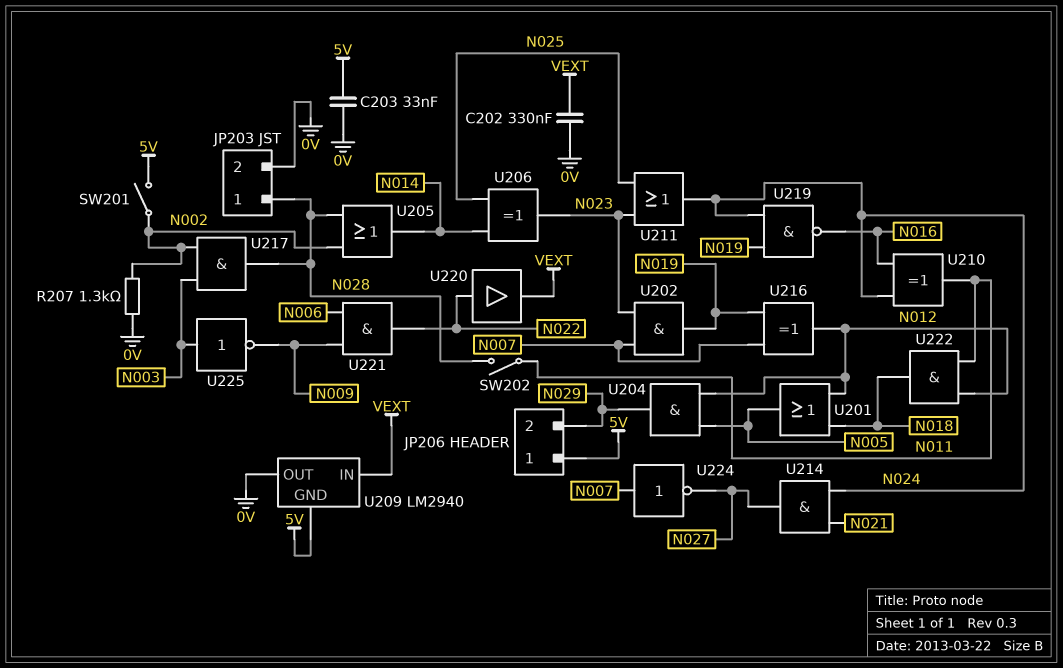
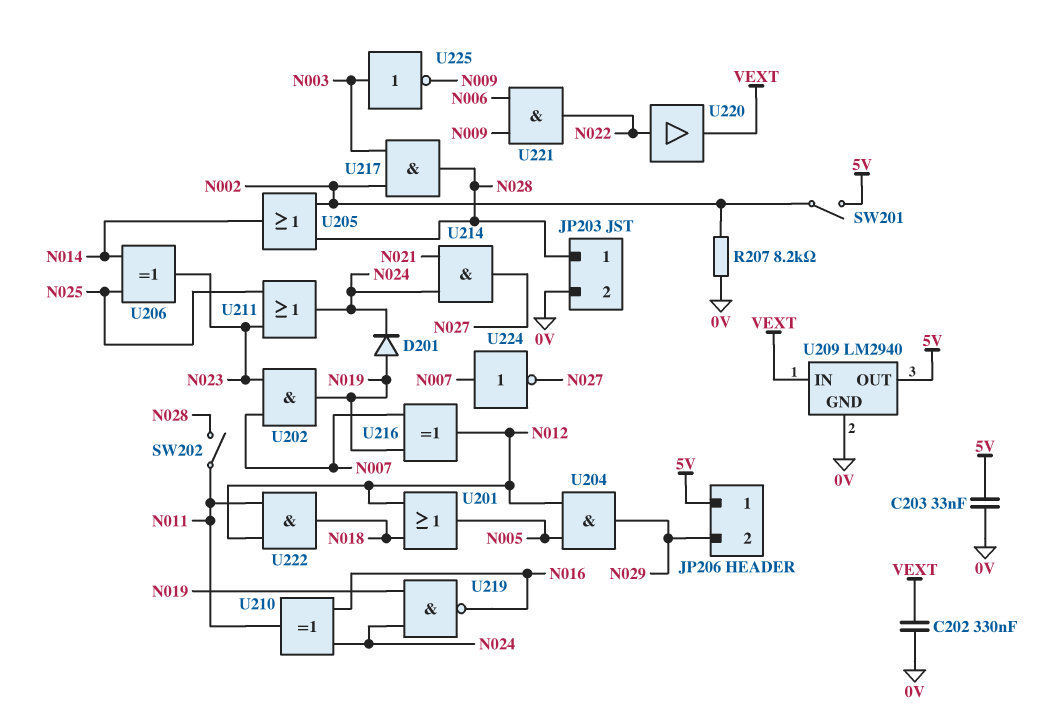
D201: none -> diode (A N019, K N024)
R207: 1.3k (0V, N002) -> 8.2k (0V, N002)
U209 pin GND: 5V -> 0V
U209 pin OUT: 0V -> 5V

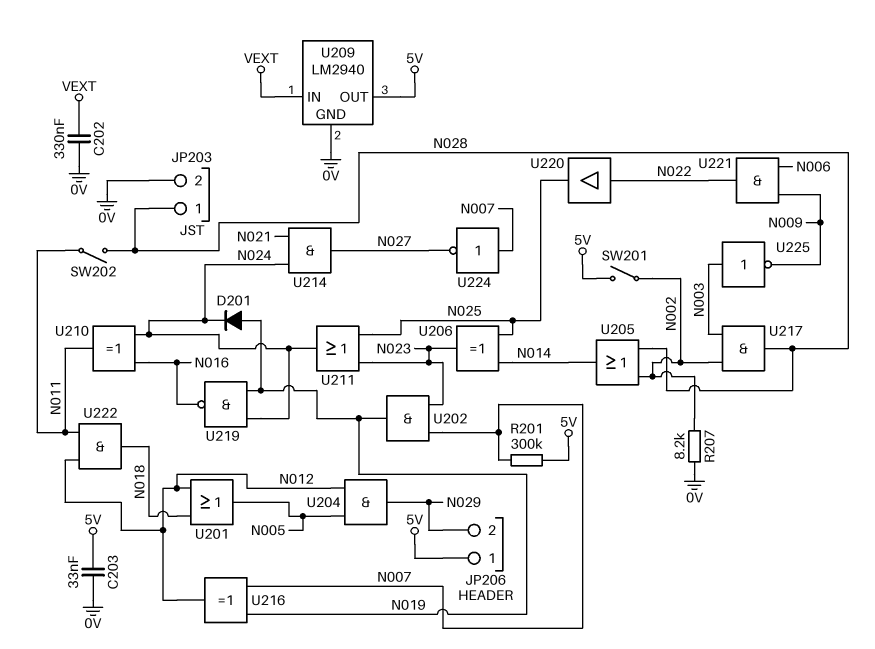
R201: none -> 300k (5V, N007)
U220: buffer (in N022, out VEXT) -> buffer (in N022, out N025)

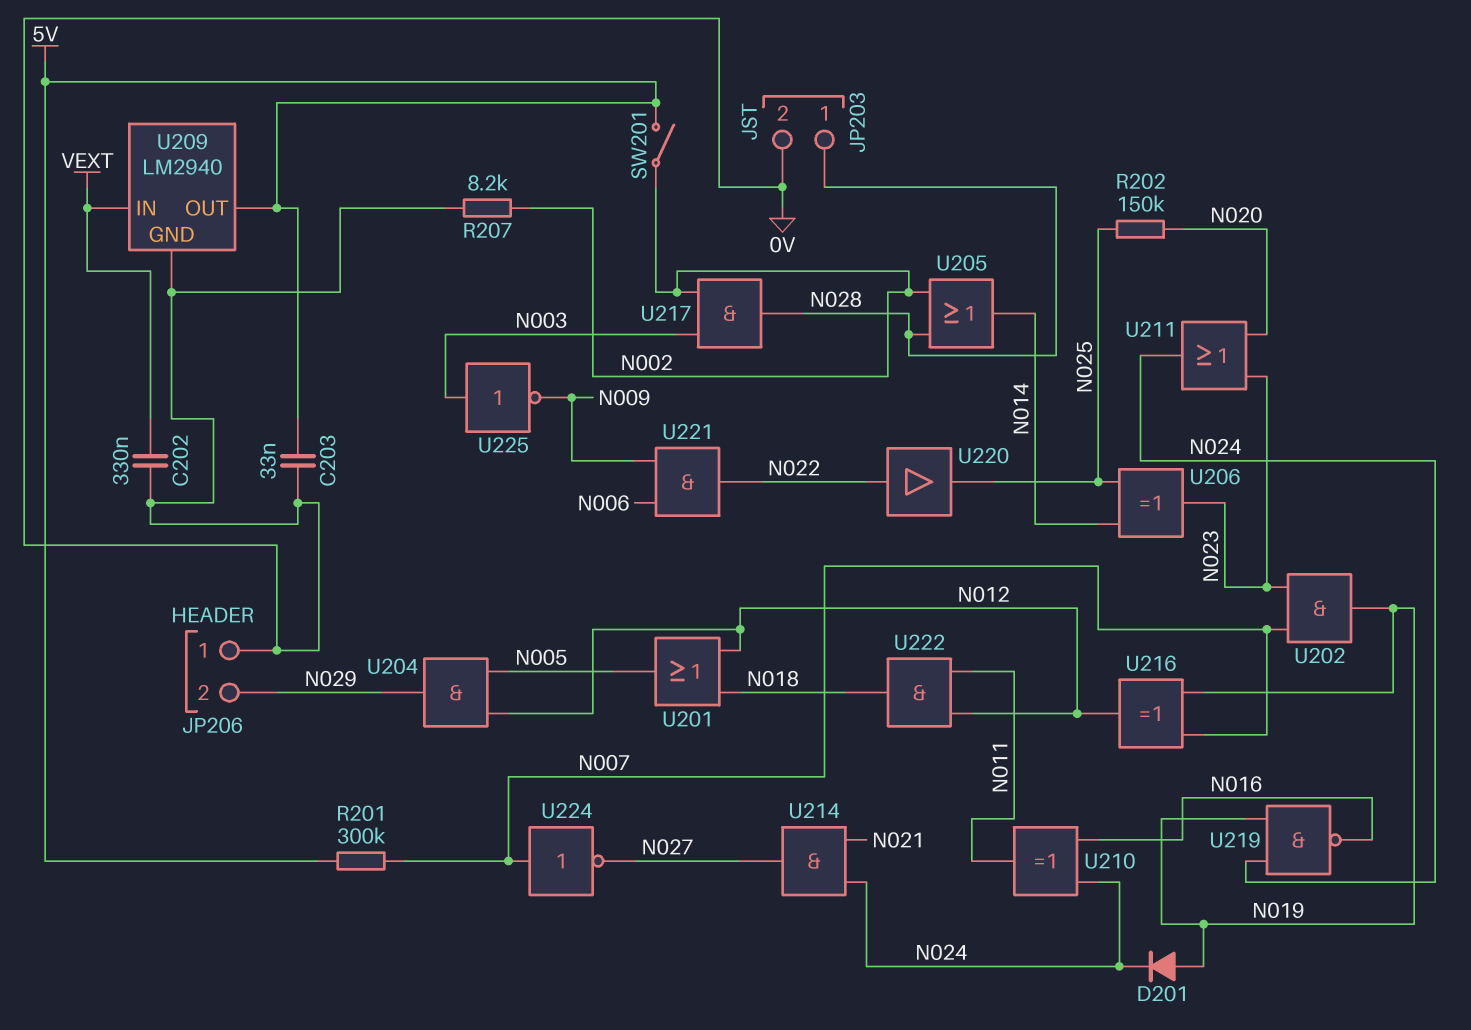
JP206 pin 1: 5V -> 0V
R202: none -> 150k (N020, N025)
SW202: switch (N011, N028) -> none
U211: OR (in N023, in N025, out N024) -> OR (in N020, in N023, out N024)

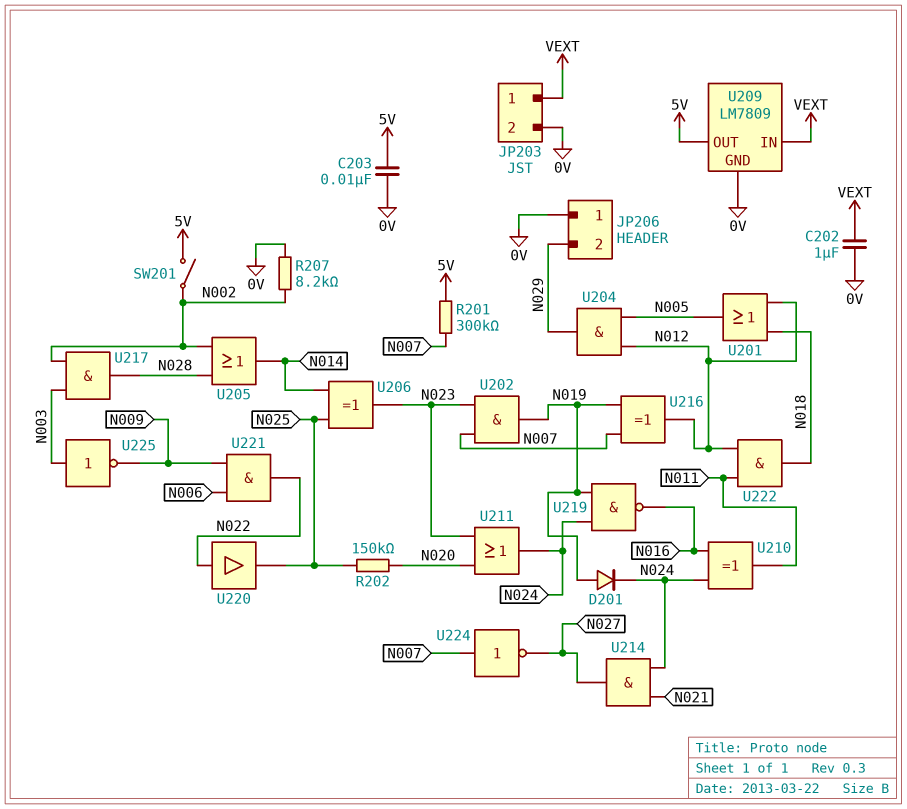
C202: 330nF (0V, VEXT) -> 1uF (0V, VEXT)
C203: 33nF (0V, 5V) -> 10nF (0V, 5V)
JP203 pin 1: N028 -> VEXT
U209: LM2940 -> LM7809

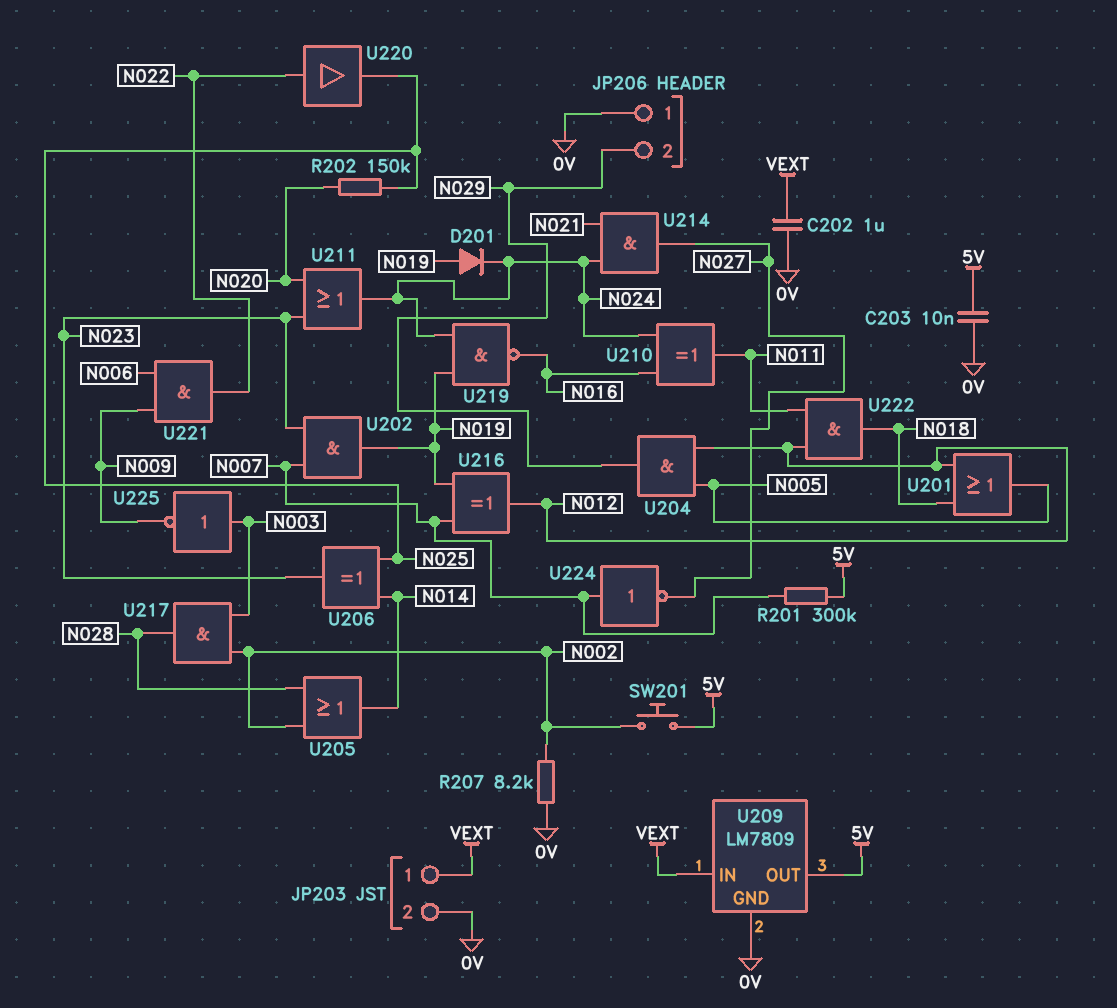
SW201: switch (5V, N002) -> button (5V, N002)

